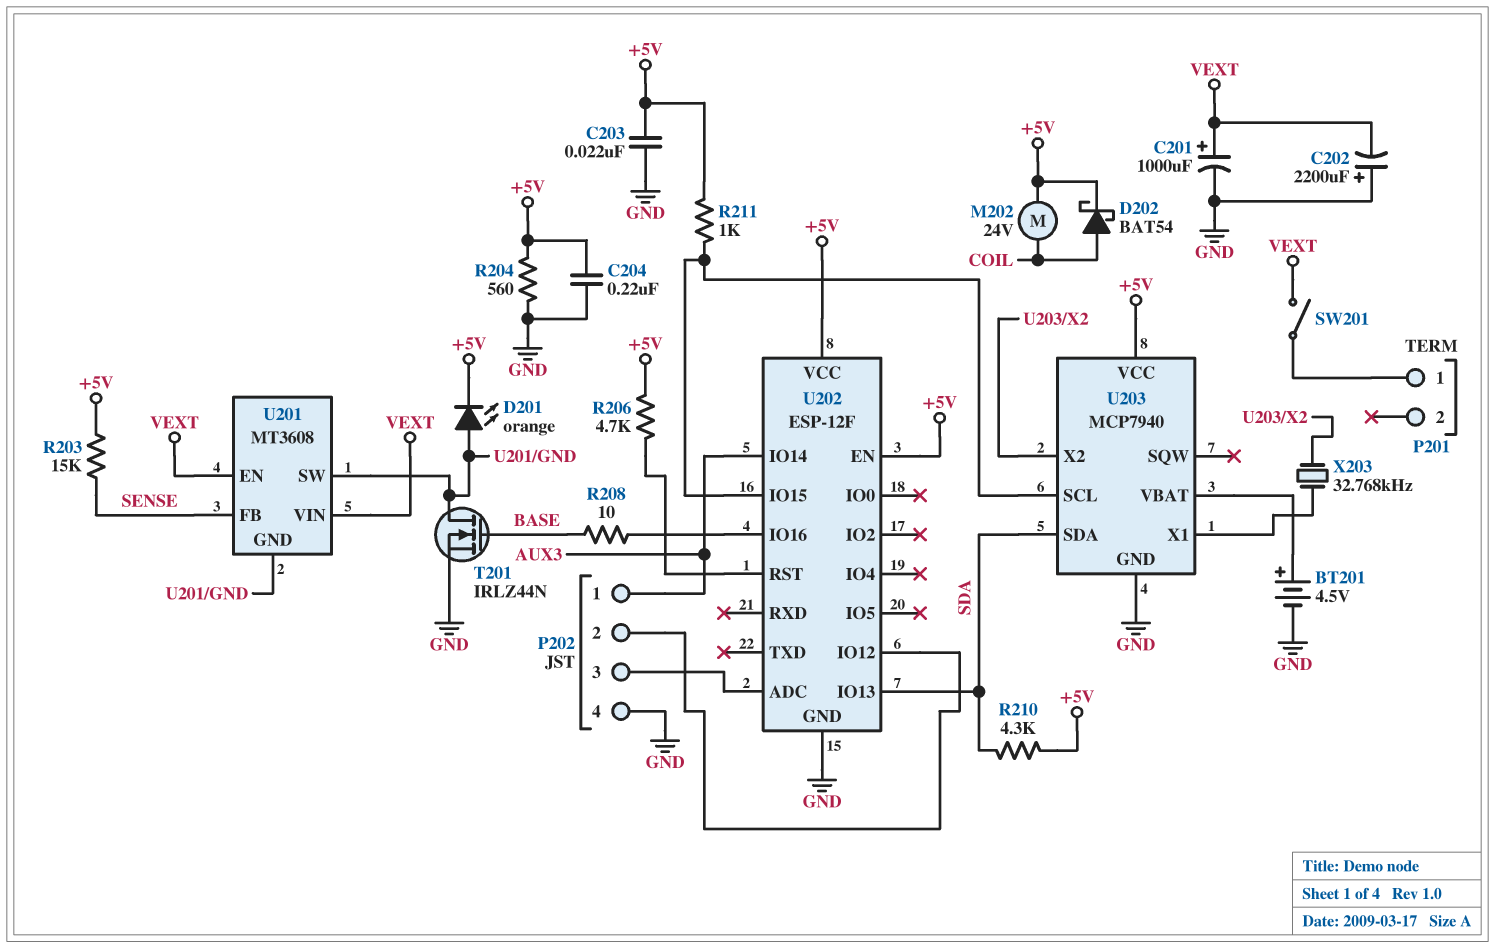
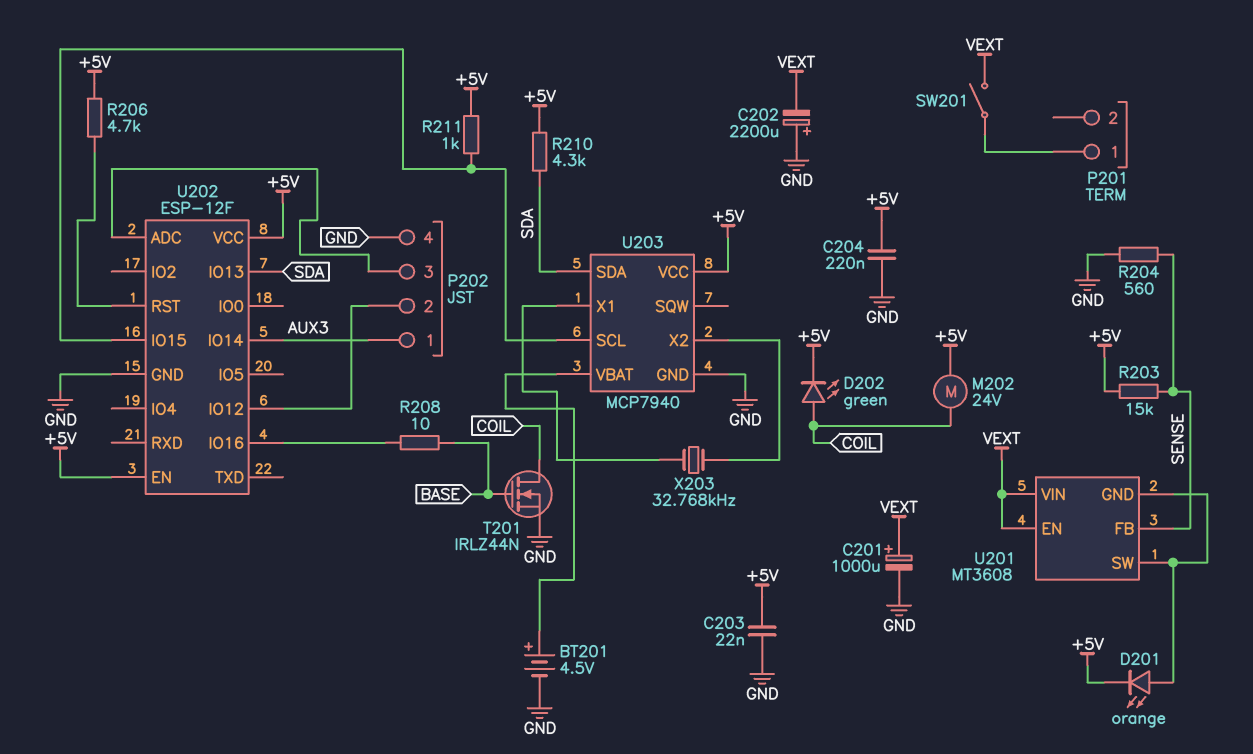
D202: schottky BAT54 (A COIL, K +5V) -> LED green (A COIL, K +5V)
R204: 560 (+5V, GND) -> 560 (GND, SENSE)
T201: NMOS IRLZ44N (G BASE, D U201/GND, S GND) -> NMOS IRLZ44N (G BASE, D COIL, S GND)

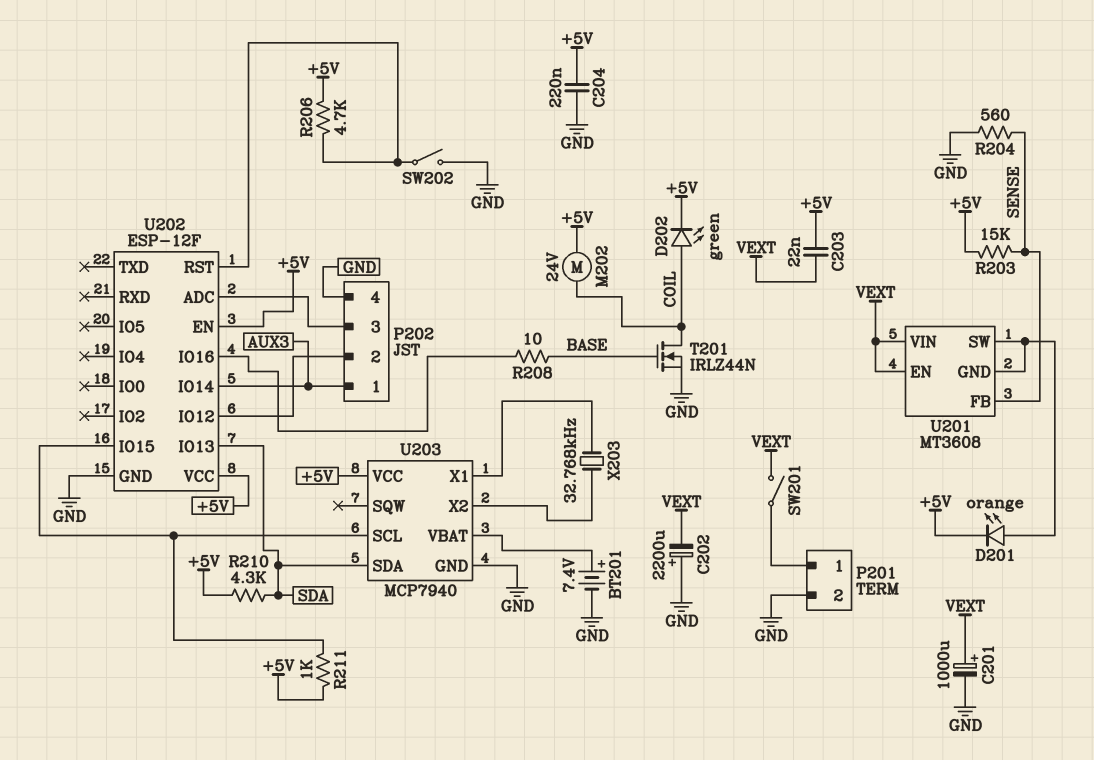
BT201: 4.5V (plus U203/VBAT, minus GND) -> 7.4V (plus U203/VBAT, minus GND)
C203: 22nF (+5V, GND) -> 22nF (+5V, VEXT)
P201 pin 2: none -> GND
SW202: none -> switch (GND, U202/RST)

